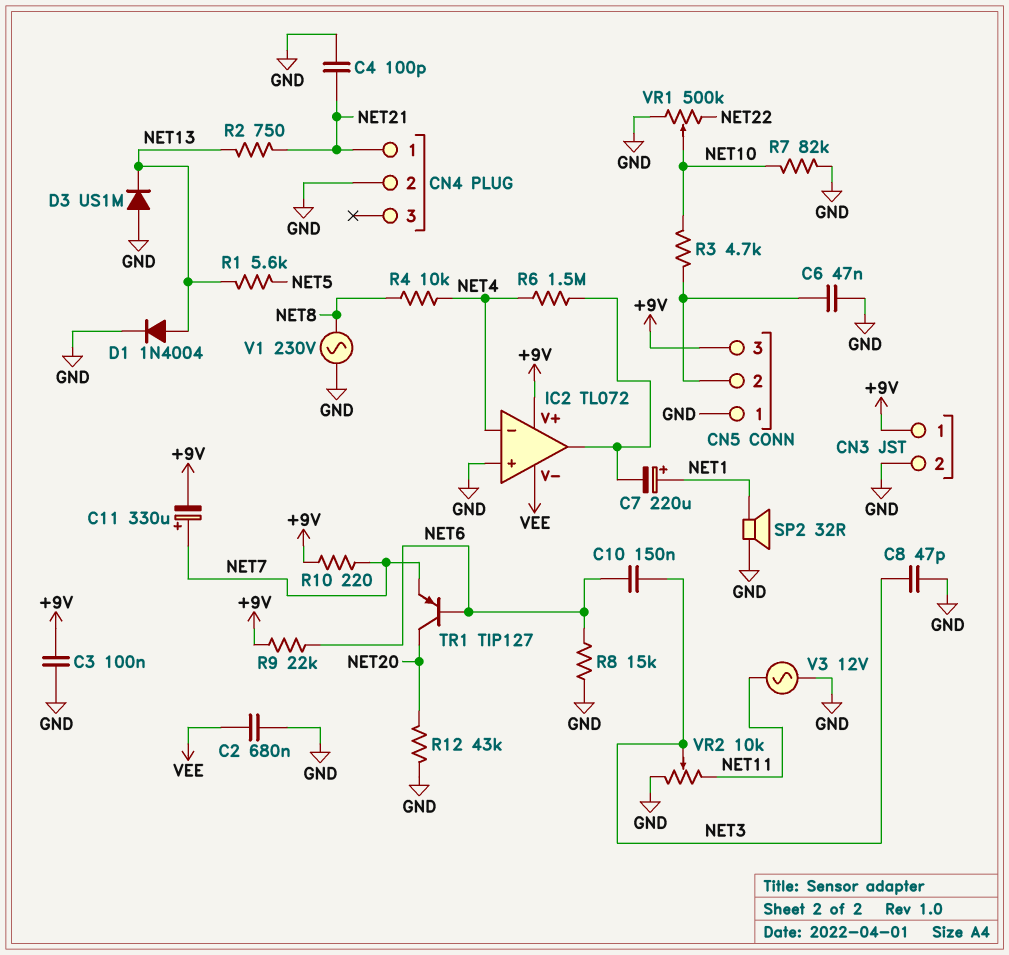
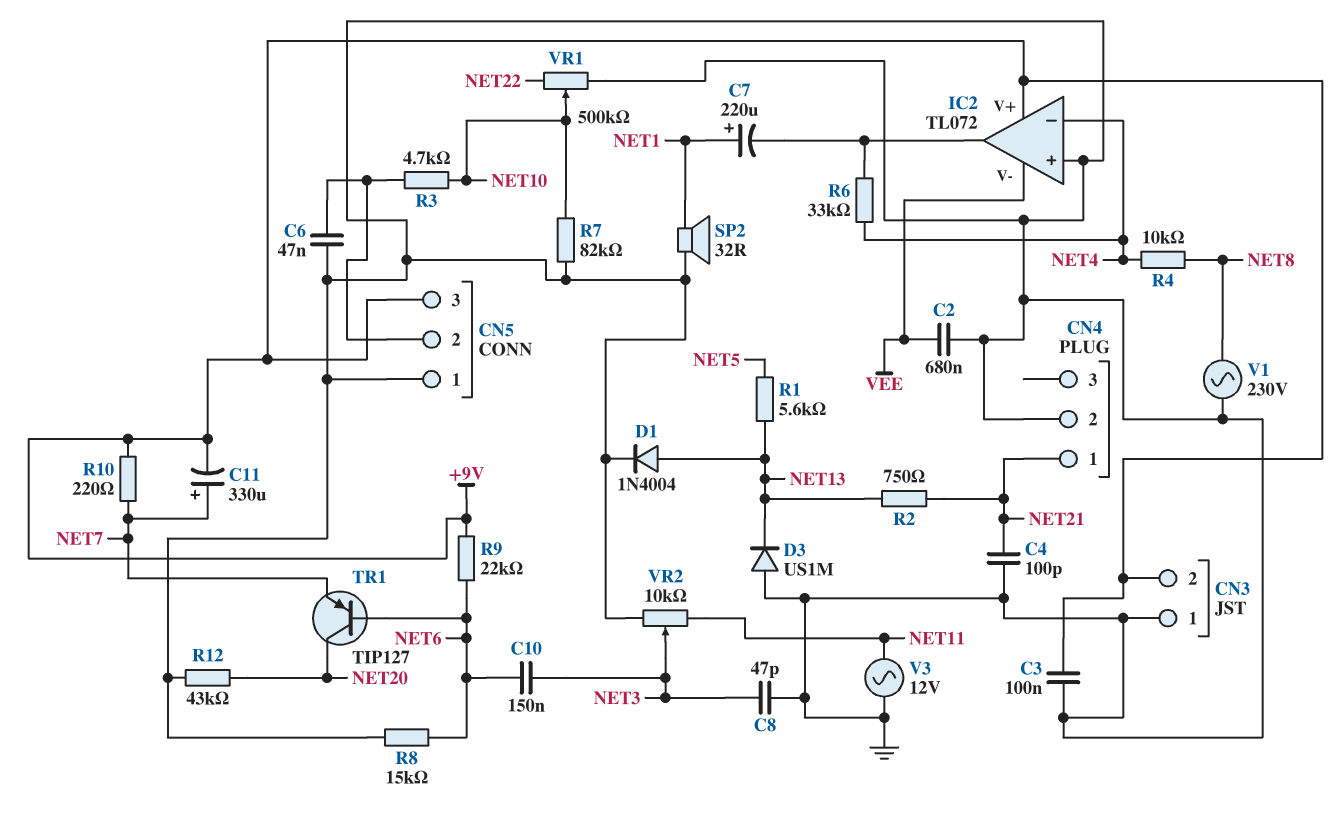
CN3 pin 1: +9V -> GND
CN3 pin 2: GND -> +9V
R6: 1.5M (IC2/out, NET4) -> 33k (IC2/out, NET4)

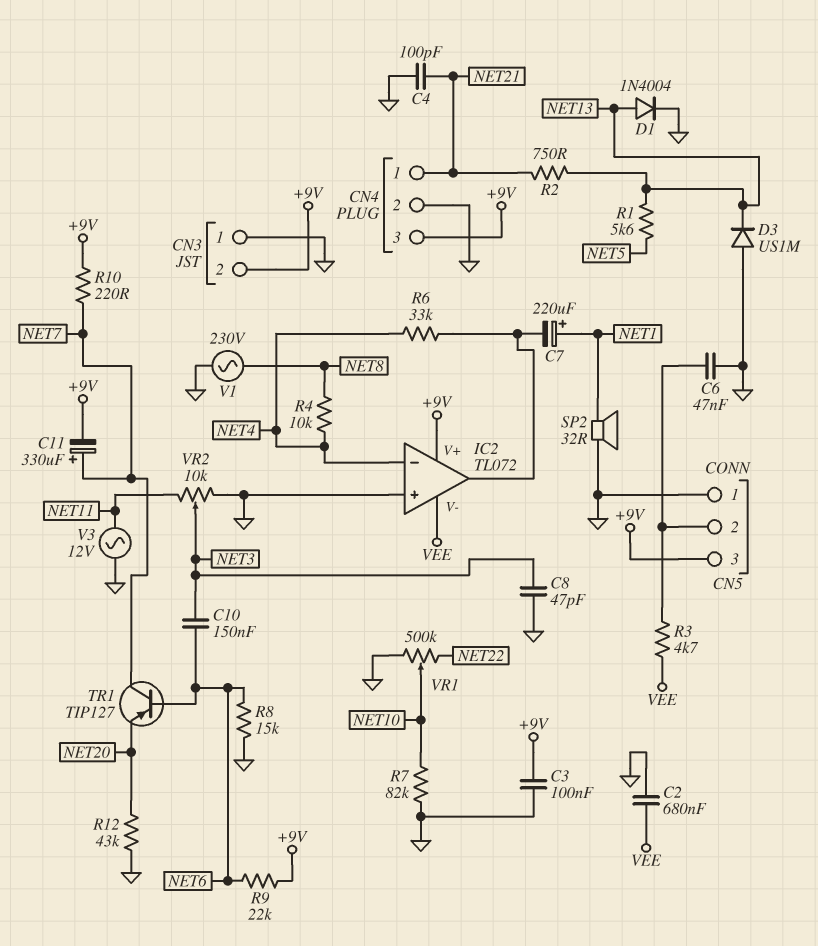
CN4 pin 3: none -> +9V
R3: 4.7k (CN5/2, NET10) -> 4.7k (CN5/2, VEE)
TR1: PNP TIP127 (B NET6, C NET20, E NET7) -> PNP TIP127 (B NET6, C NET7, E NET20)

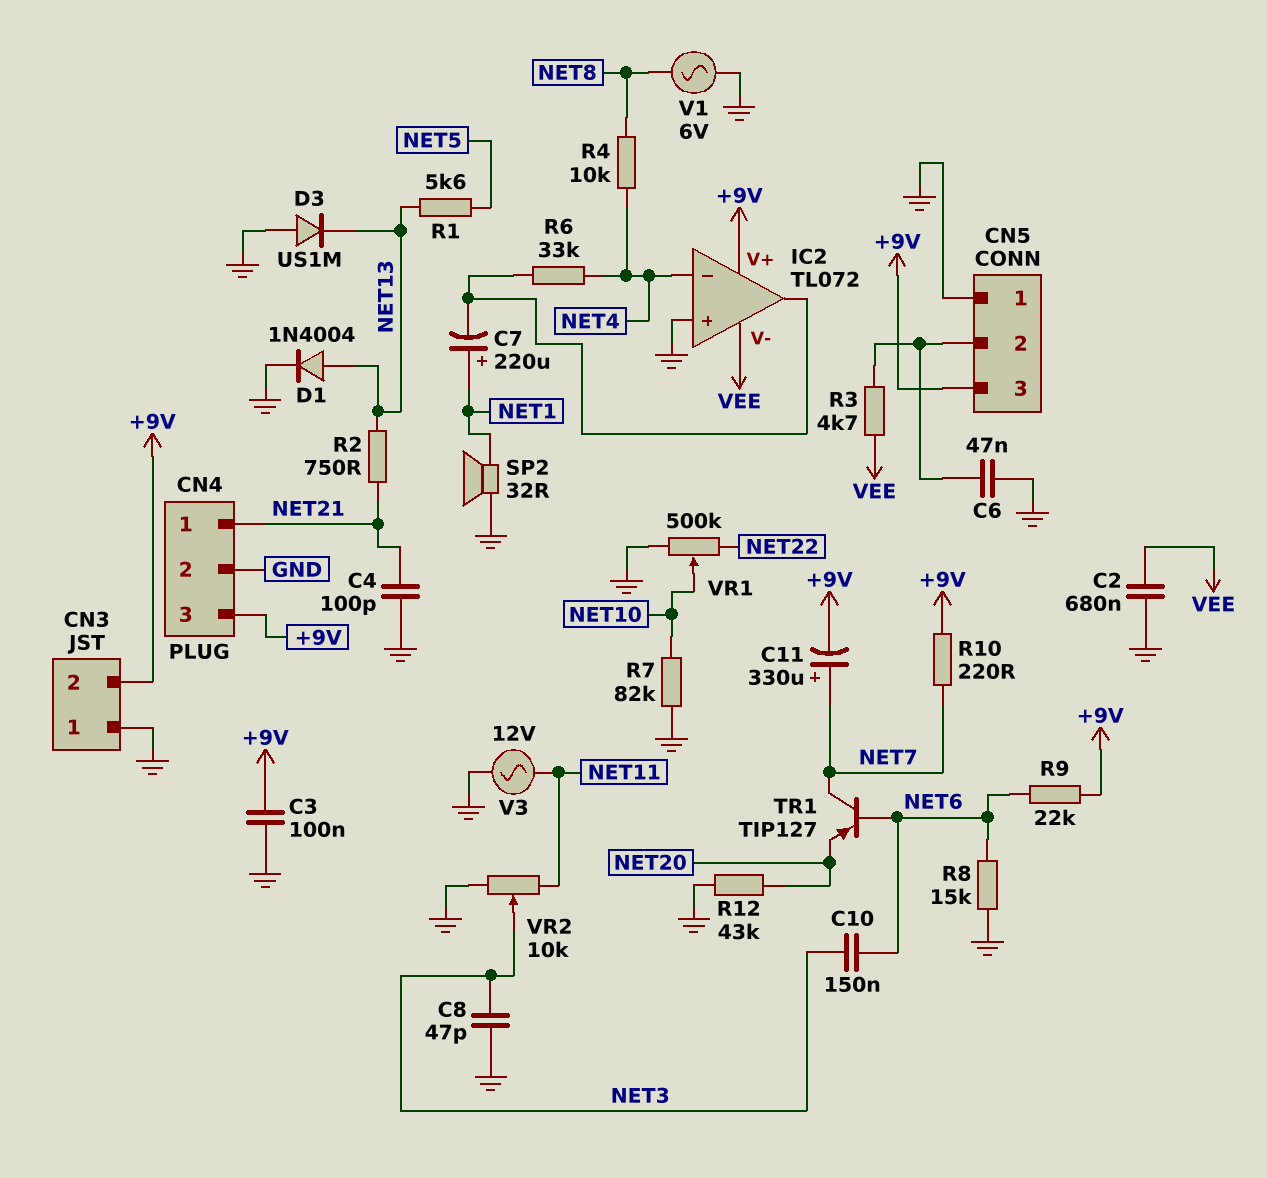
V1: AC 230V (GND, NET8) -> AC 6V (GND, NET8)

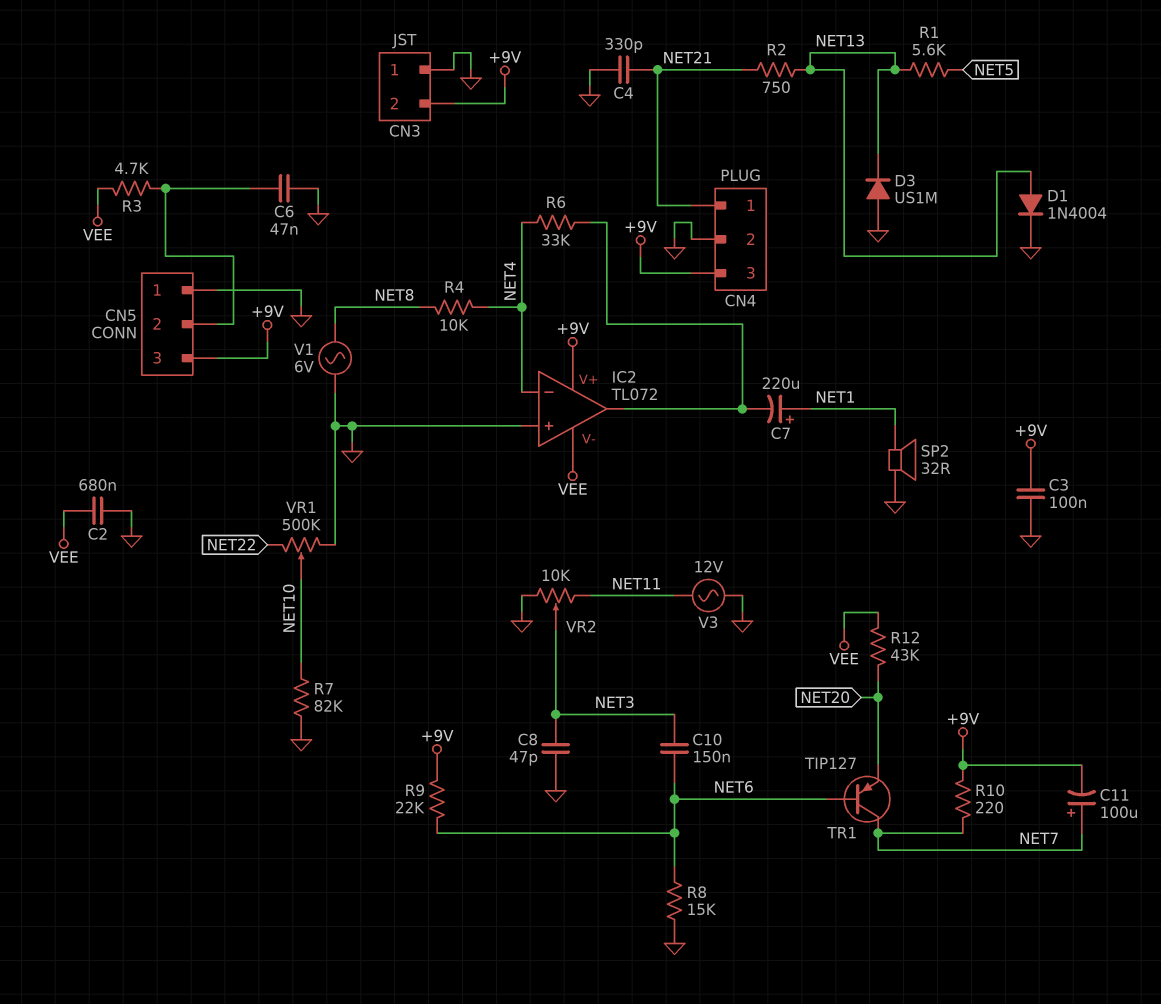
C4: 100pF (GND, NET21) -> 330pF (GND, NET21)
C11: 330uF (plus NET7, minus +9V) -> 100uF (plus NET7, minus +9V)
R12: 43k (GND, NET20) -> 43k (NET20, VEE)

